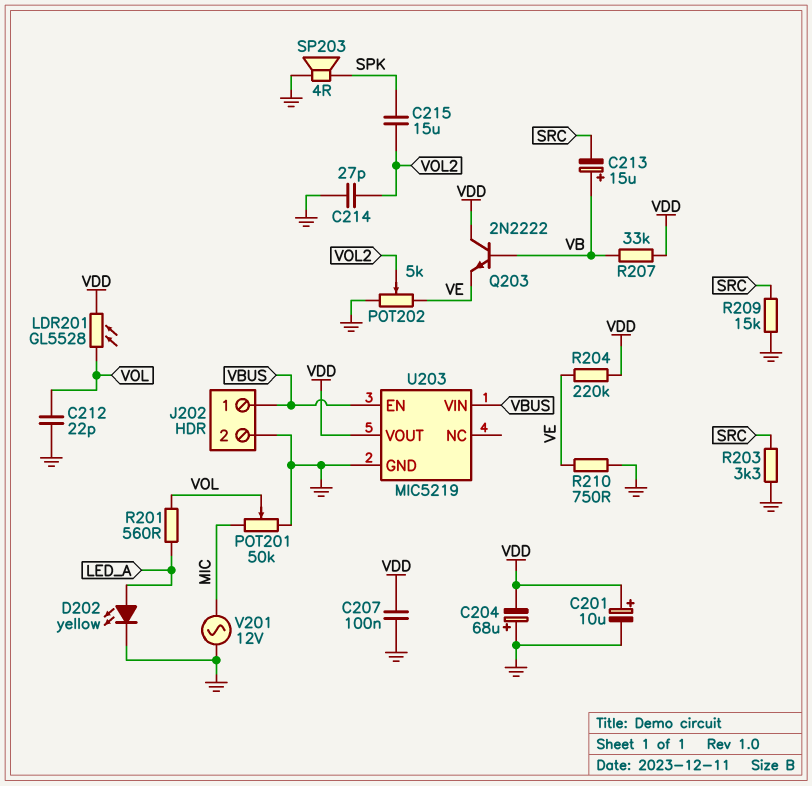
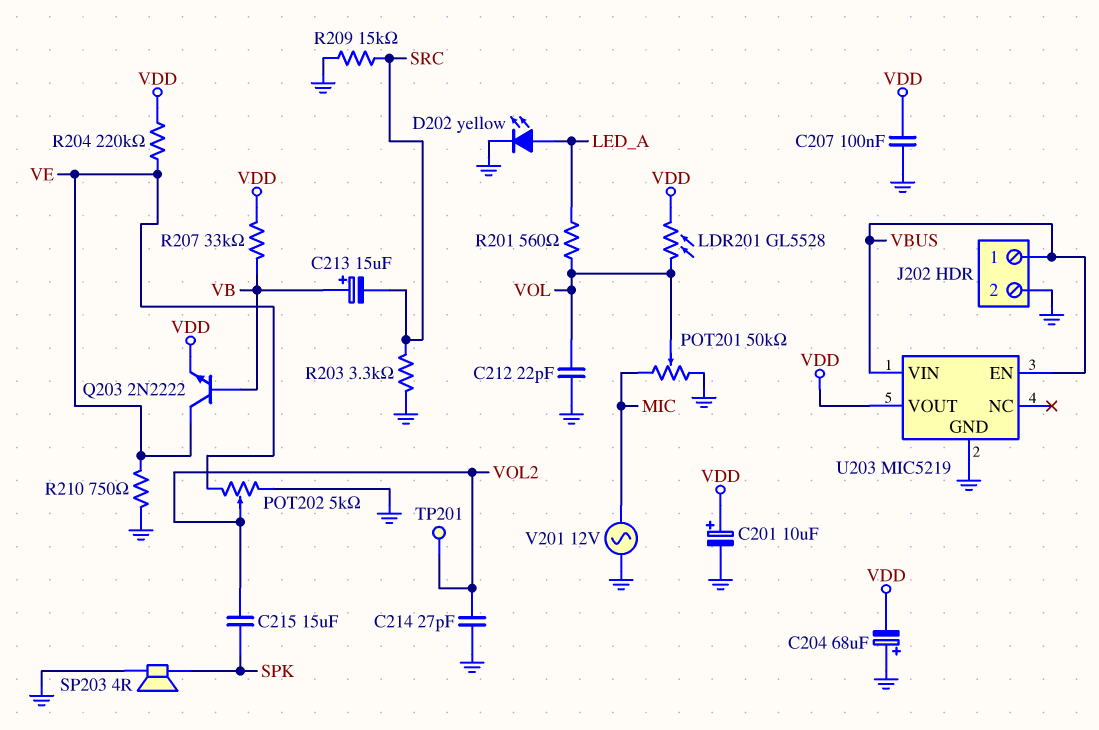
Q203: NPN 2N2222 (B VB, C VDD, E VE) -> NPN 2N2222 (B VB, C VE, E VDD)
TP201: none -> test point (VOL2)

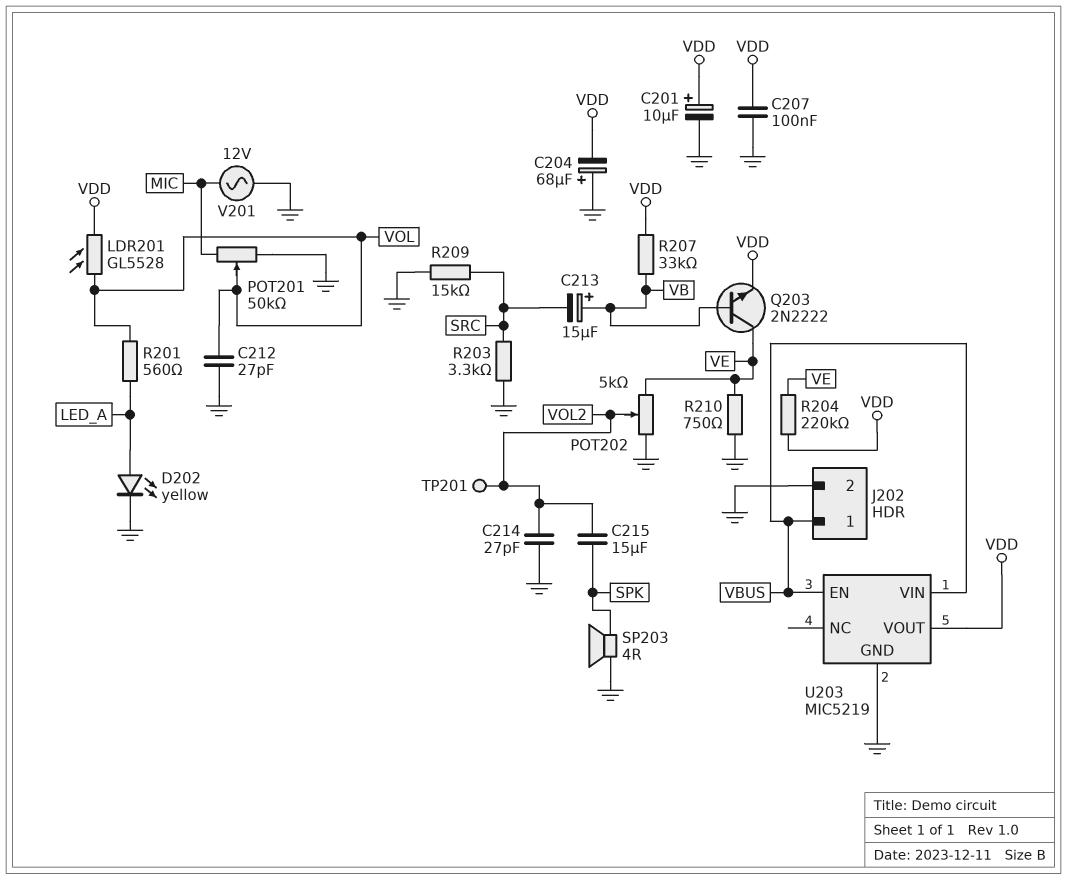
C212: 22pF (GND, VOL) -> 27pF (GND, VOL)

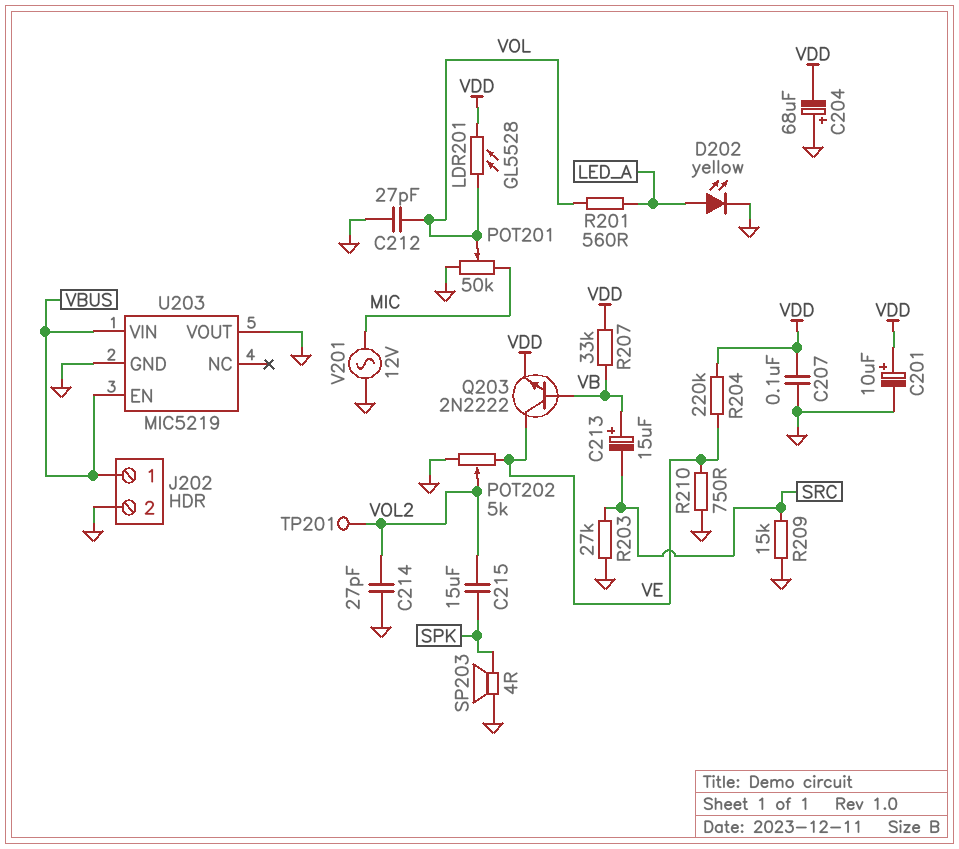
R203: 3.3k (GND, SRC) -> 27k (GND, SRC)
U203 pin VOUT: VDD -> GND

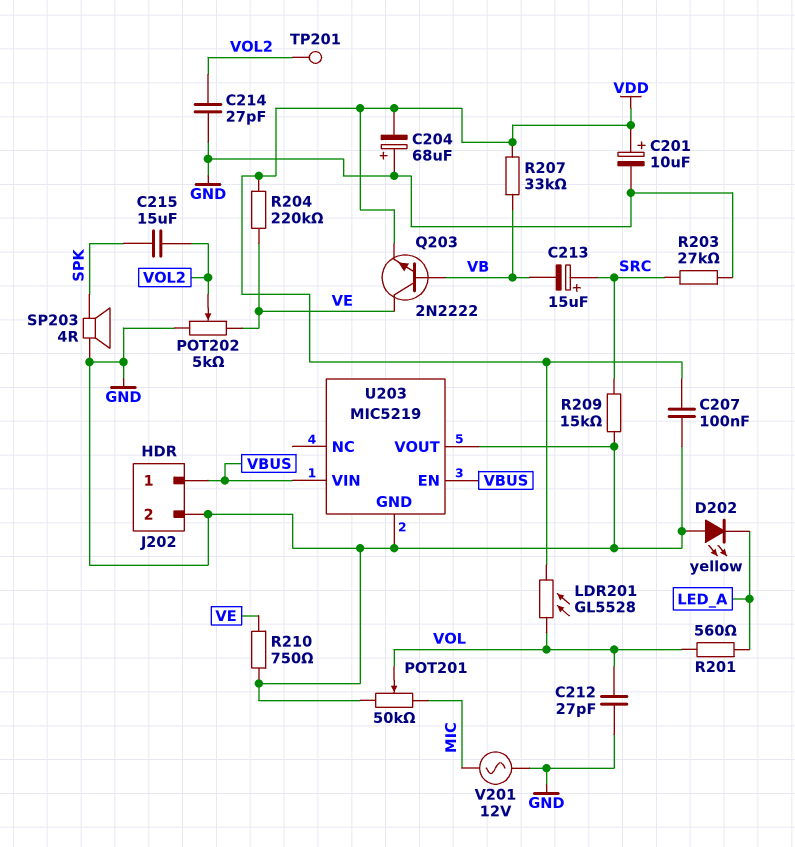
C213: 15uF (plus VB, minus SRC) -> 15uF (plus SRC, minus VB)
D202: LED yellow (A LED_A, K GND) -> LED yellow (A GND, K LED_A)

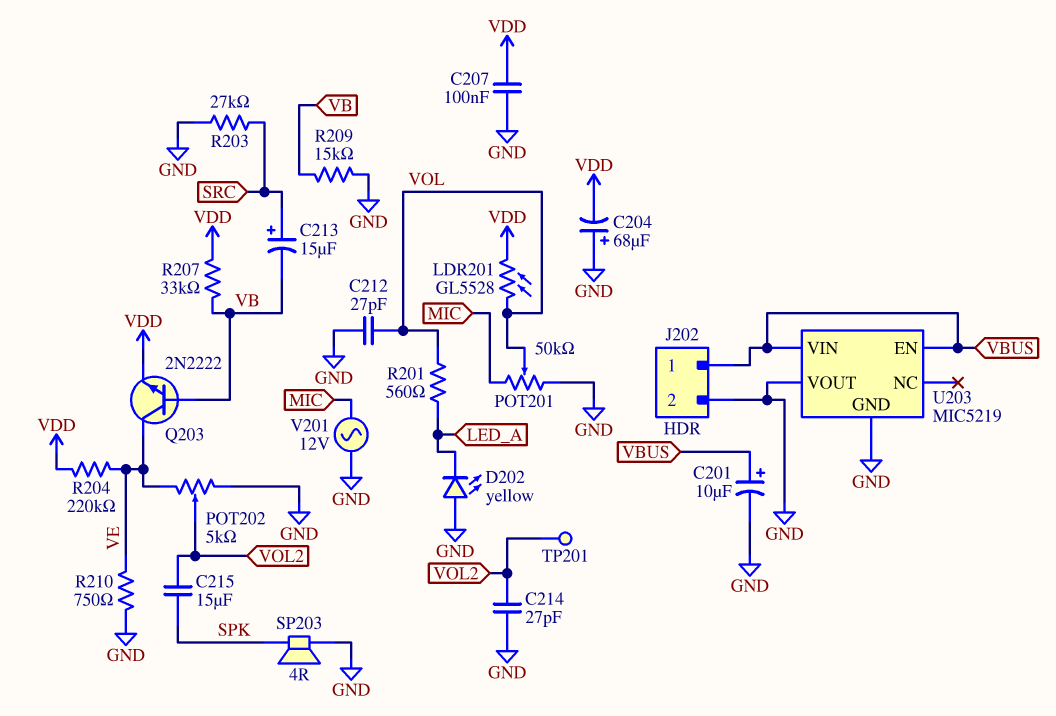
C201: 10uF (plus VDD, minus GND) -> 10uF (plus VBUS, minus GND)
R209: 15k (GND, SRC) -> 15k (GND, VB)

